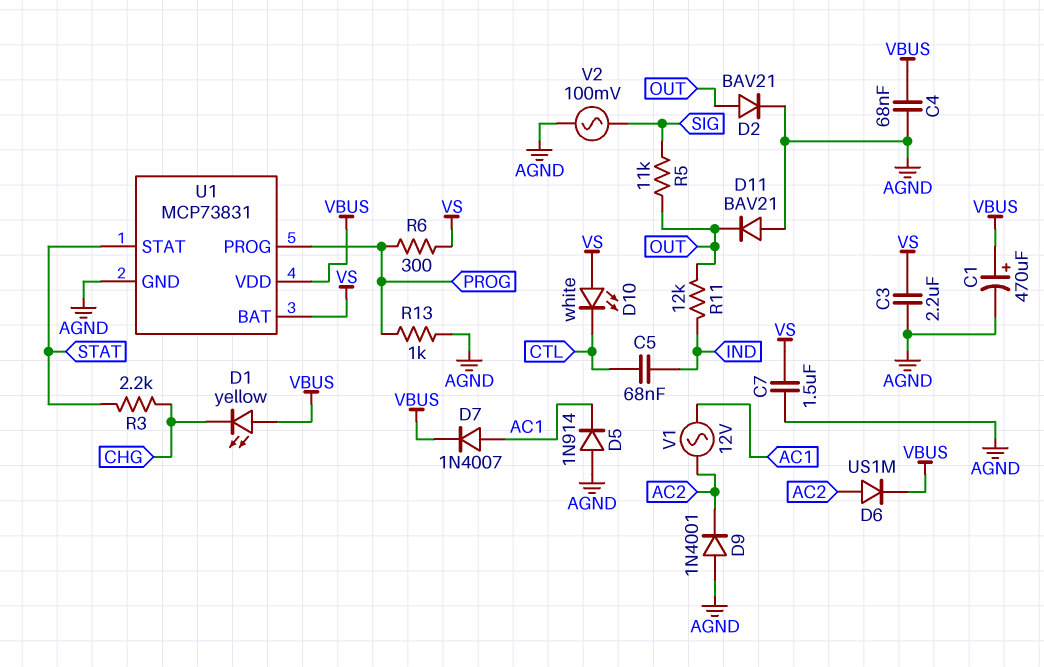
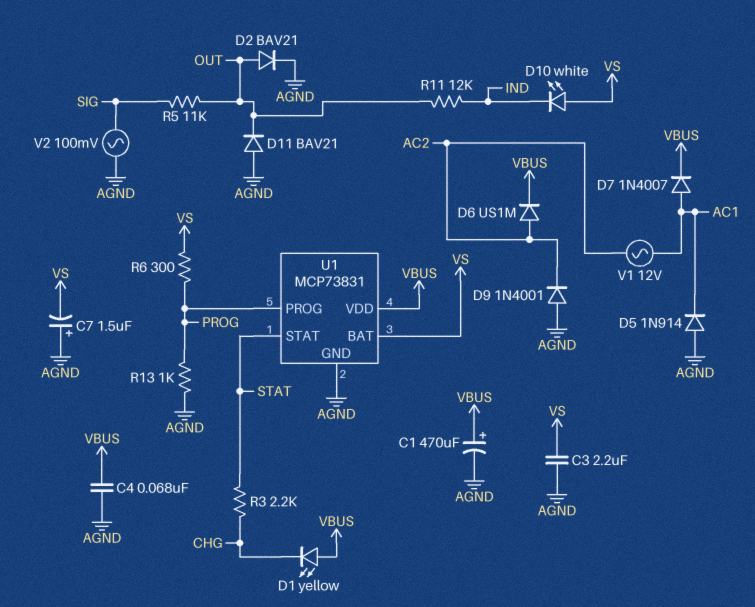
C5: 68nF (CTL, IND) -> none
C7: 1.5uF (AGND, VS) -> 1.5uF (plus AGND, minus VS)
D10: LED white (A VS, K CTL) -> LED white (A VS, K IND)

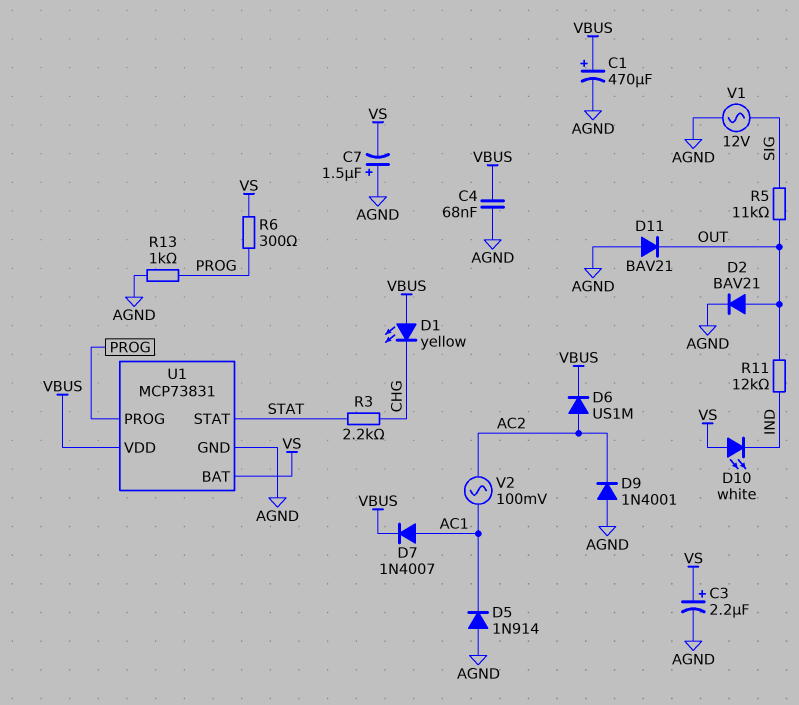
C3: 2.2uF (AGND, VS) -> 2.2uF (plus VS, minus AGND)
V1: AC 12V (AC1, AC2) -> AC 12V (AGND, SIG)
V2: AC 100mV (AGND, SIG) -> AC 100mV (AC1, AC2)

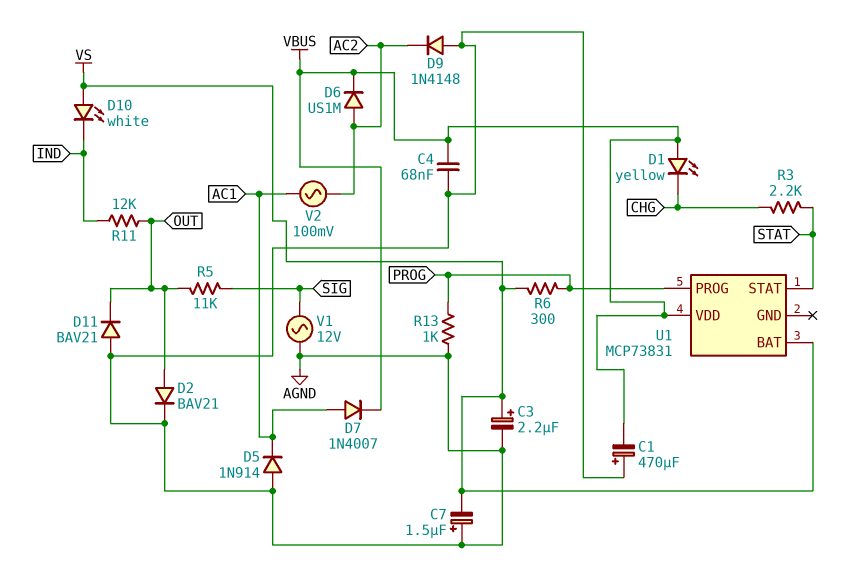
C1: 470uF (plus VBUS, minus AGND) -> 470uF (plus AGND, minus VBUS)
D9: diode 1N4001 (A AGND, K AC2) -> diode 1N4148 (A AGND, K AC2)
U1 pin GND: AGND -> none

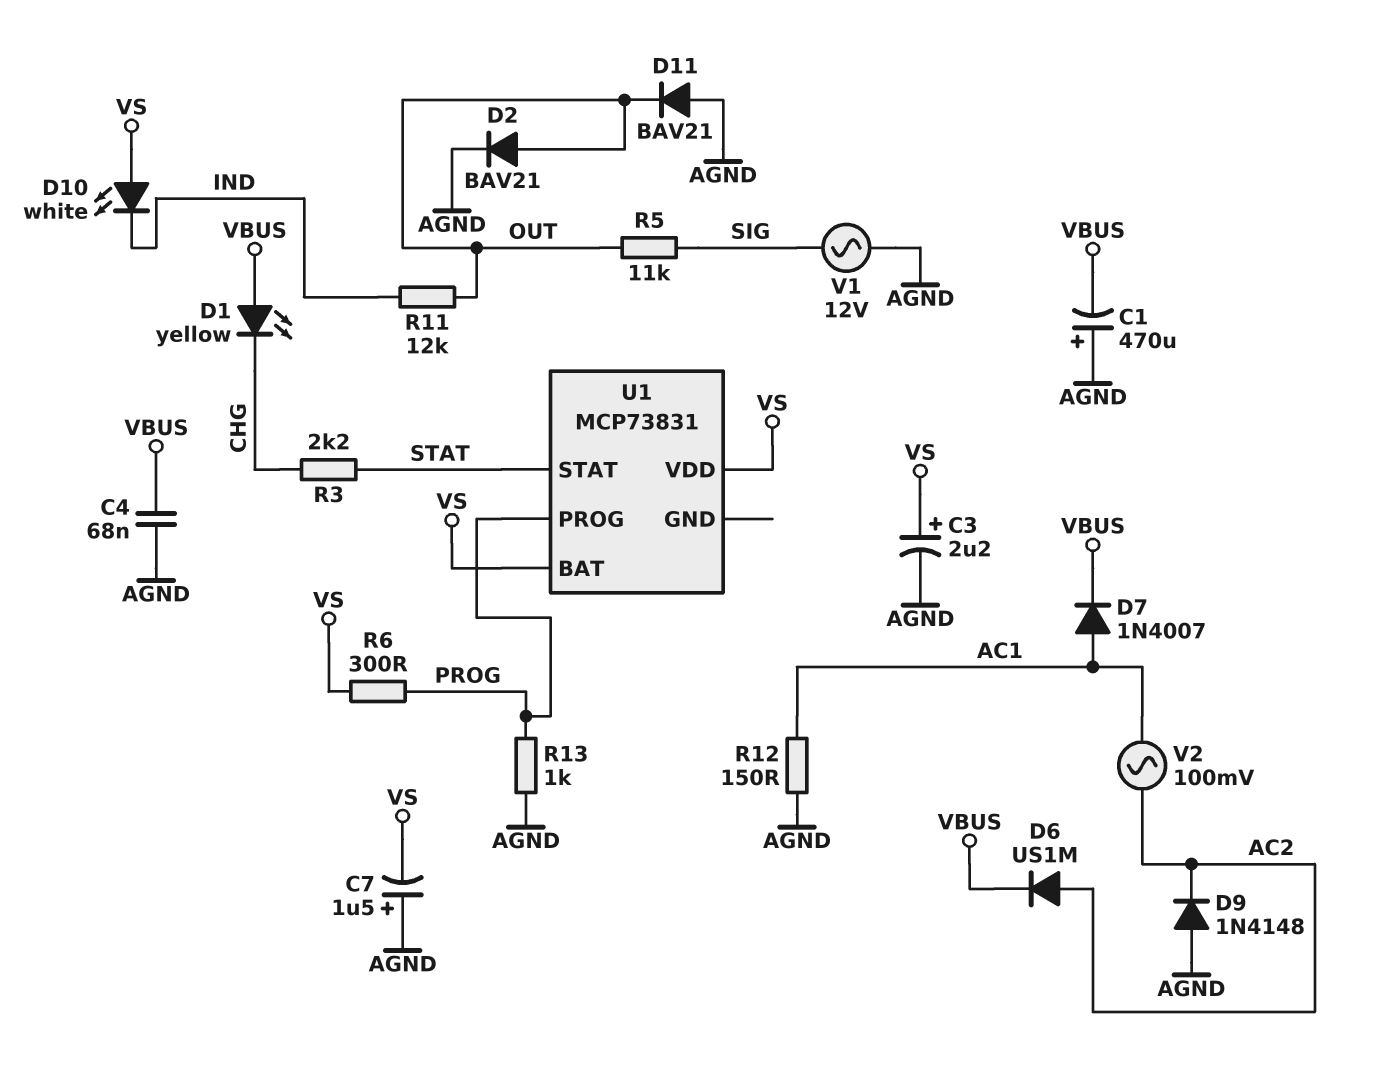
D5: diode 1N914 (A AGND, K AC1) -> none
R12: none -> 150 (AC1, AGND)
U1 pin VDD: VBUS -> VS

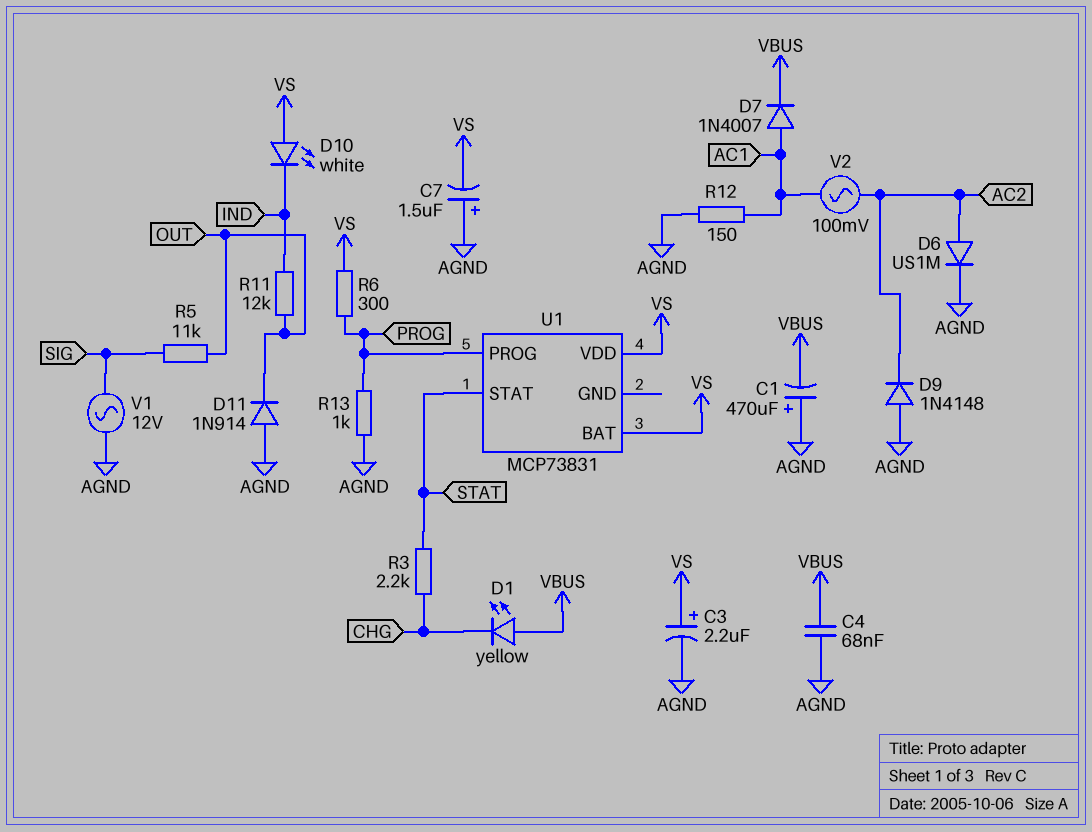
D2: diode BAV21 (A OUT, K AGND) -> none
D6: diode US1M (A AC2, K VBUS) -> diode US1M (A AC2, K AGND)
D11: diode BAV21 (A AGND, K OUT) -> diode 1N914 (A AGND, K OUT)

